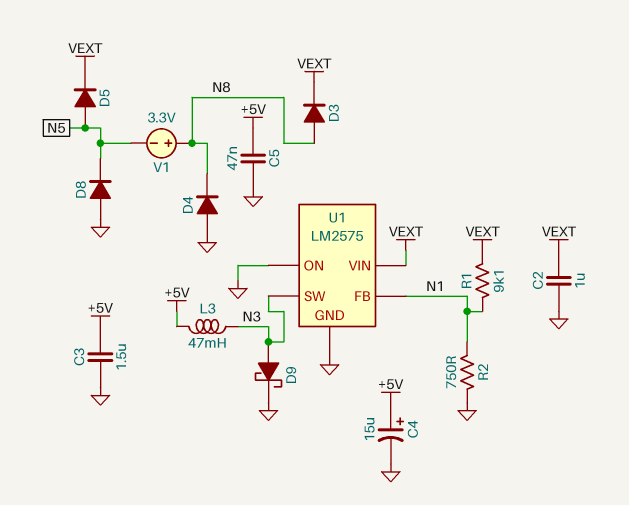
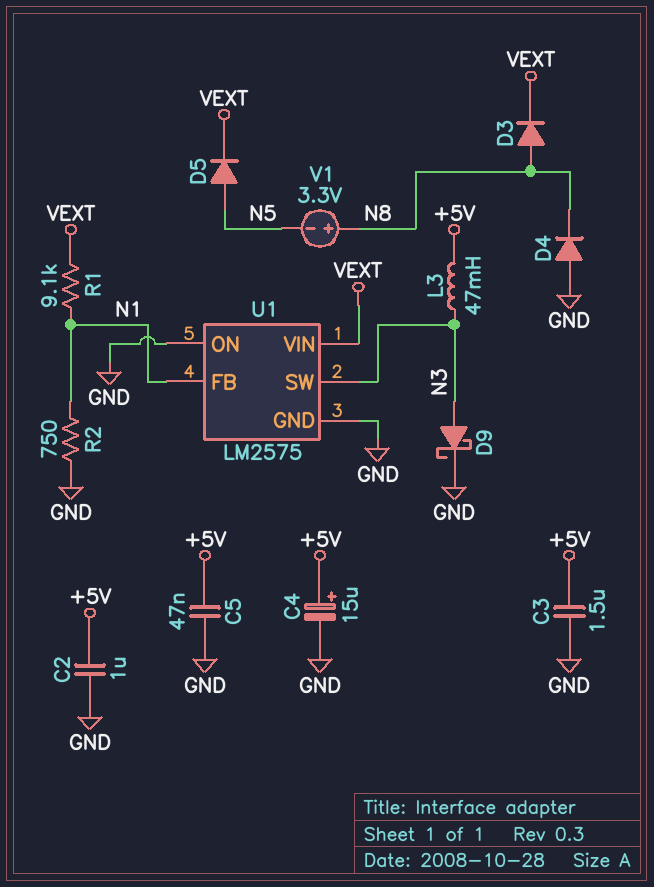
C2: 1uF (GND, VEXT) -> 1uF (+5V, GND)
D8: diode (A GND, K N5) -> none

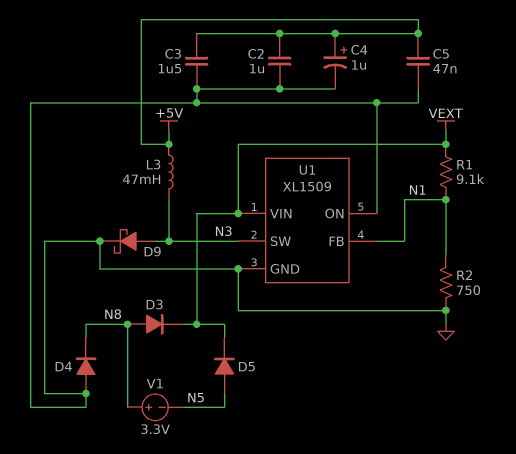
C4: 15uF (plus +5V, minus GND) -> 1uF (plus +5V, minus GND)
U1: LM2575 -> XL1509

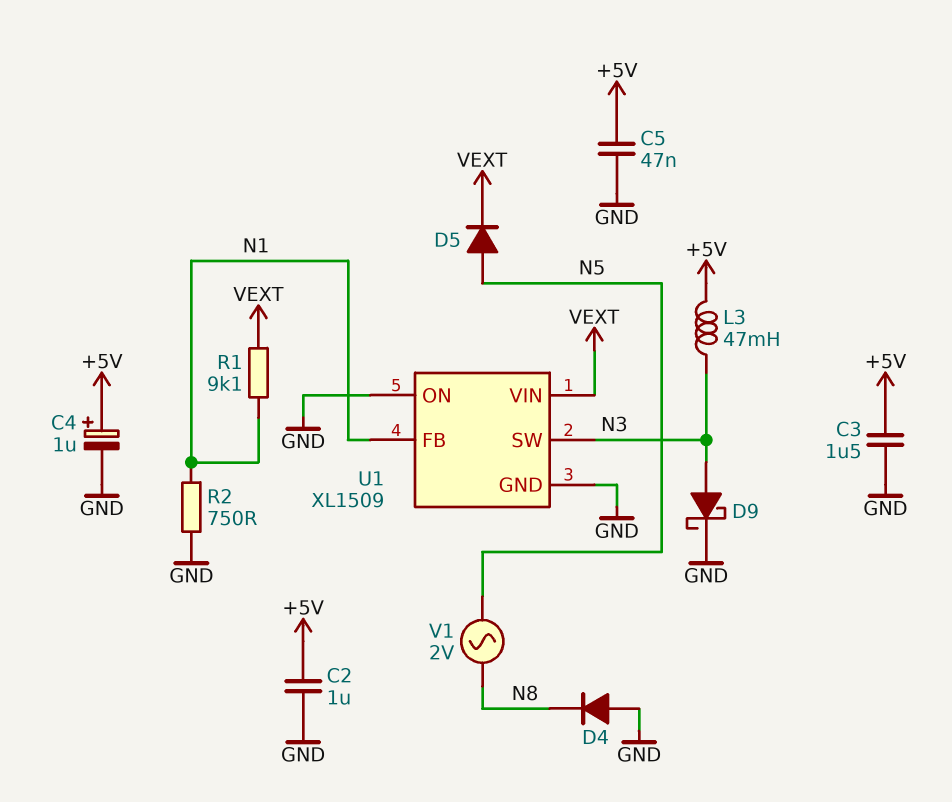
D3: diode (A N8, K VEXT) -> none
V1: 3.3V (plus N8, minus N5) -> AC 2V (N5, N8)

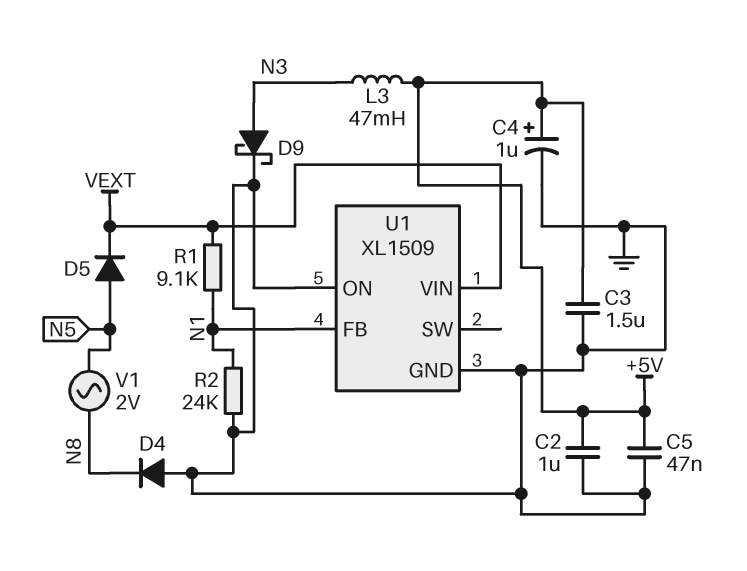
R2: 750 (GND, N1) -> 24k (GND, N1)
U1 pin SW: N3 -> none

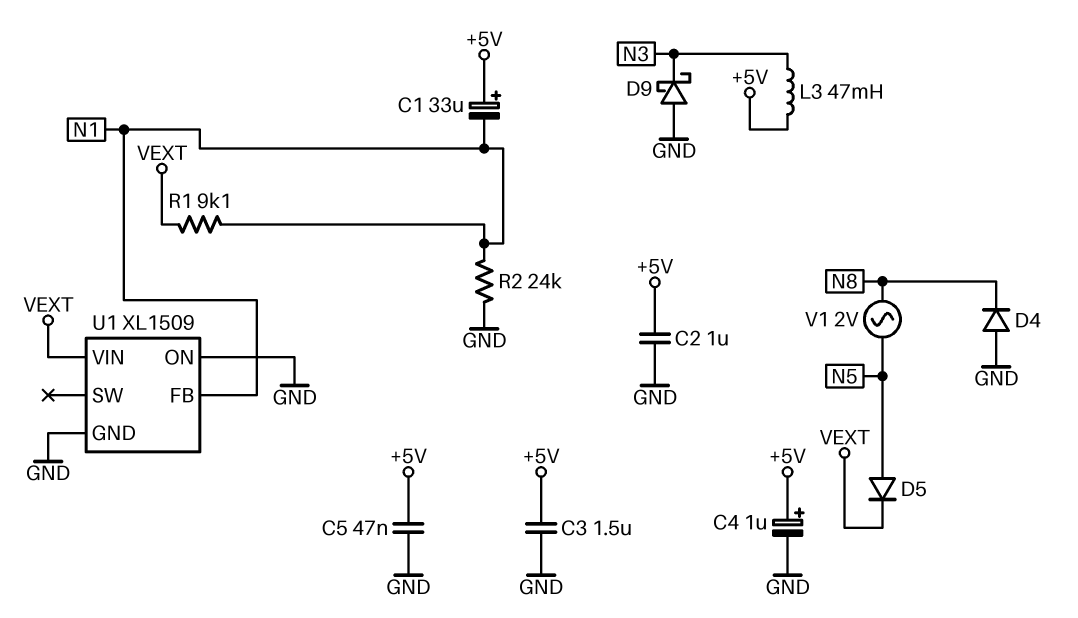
C1: none -> 33uF (plus +5V, minus N1)
D9: schottky (A N3, K GND) -> schottky (A GND, K N3)

